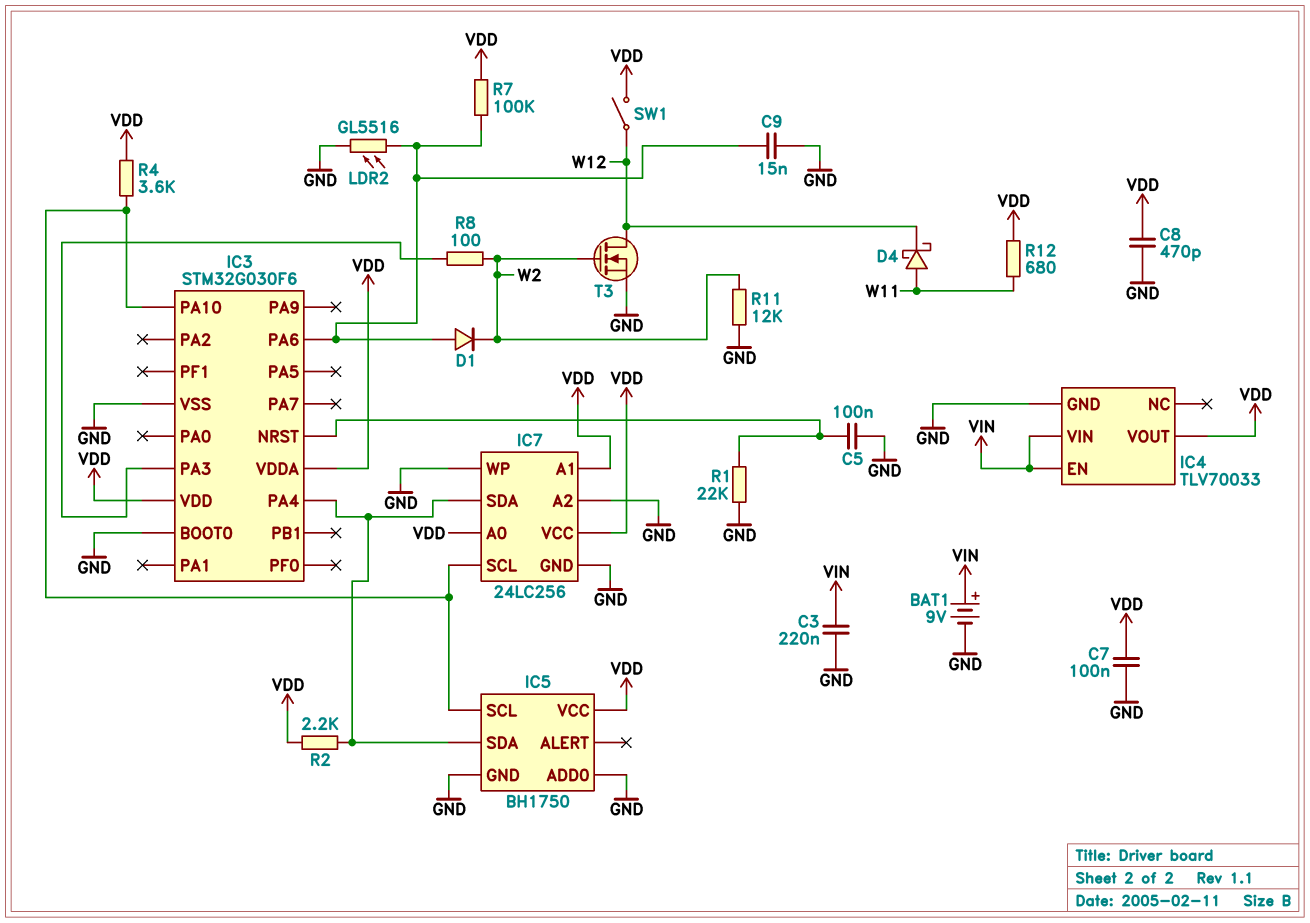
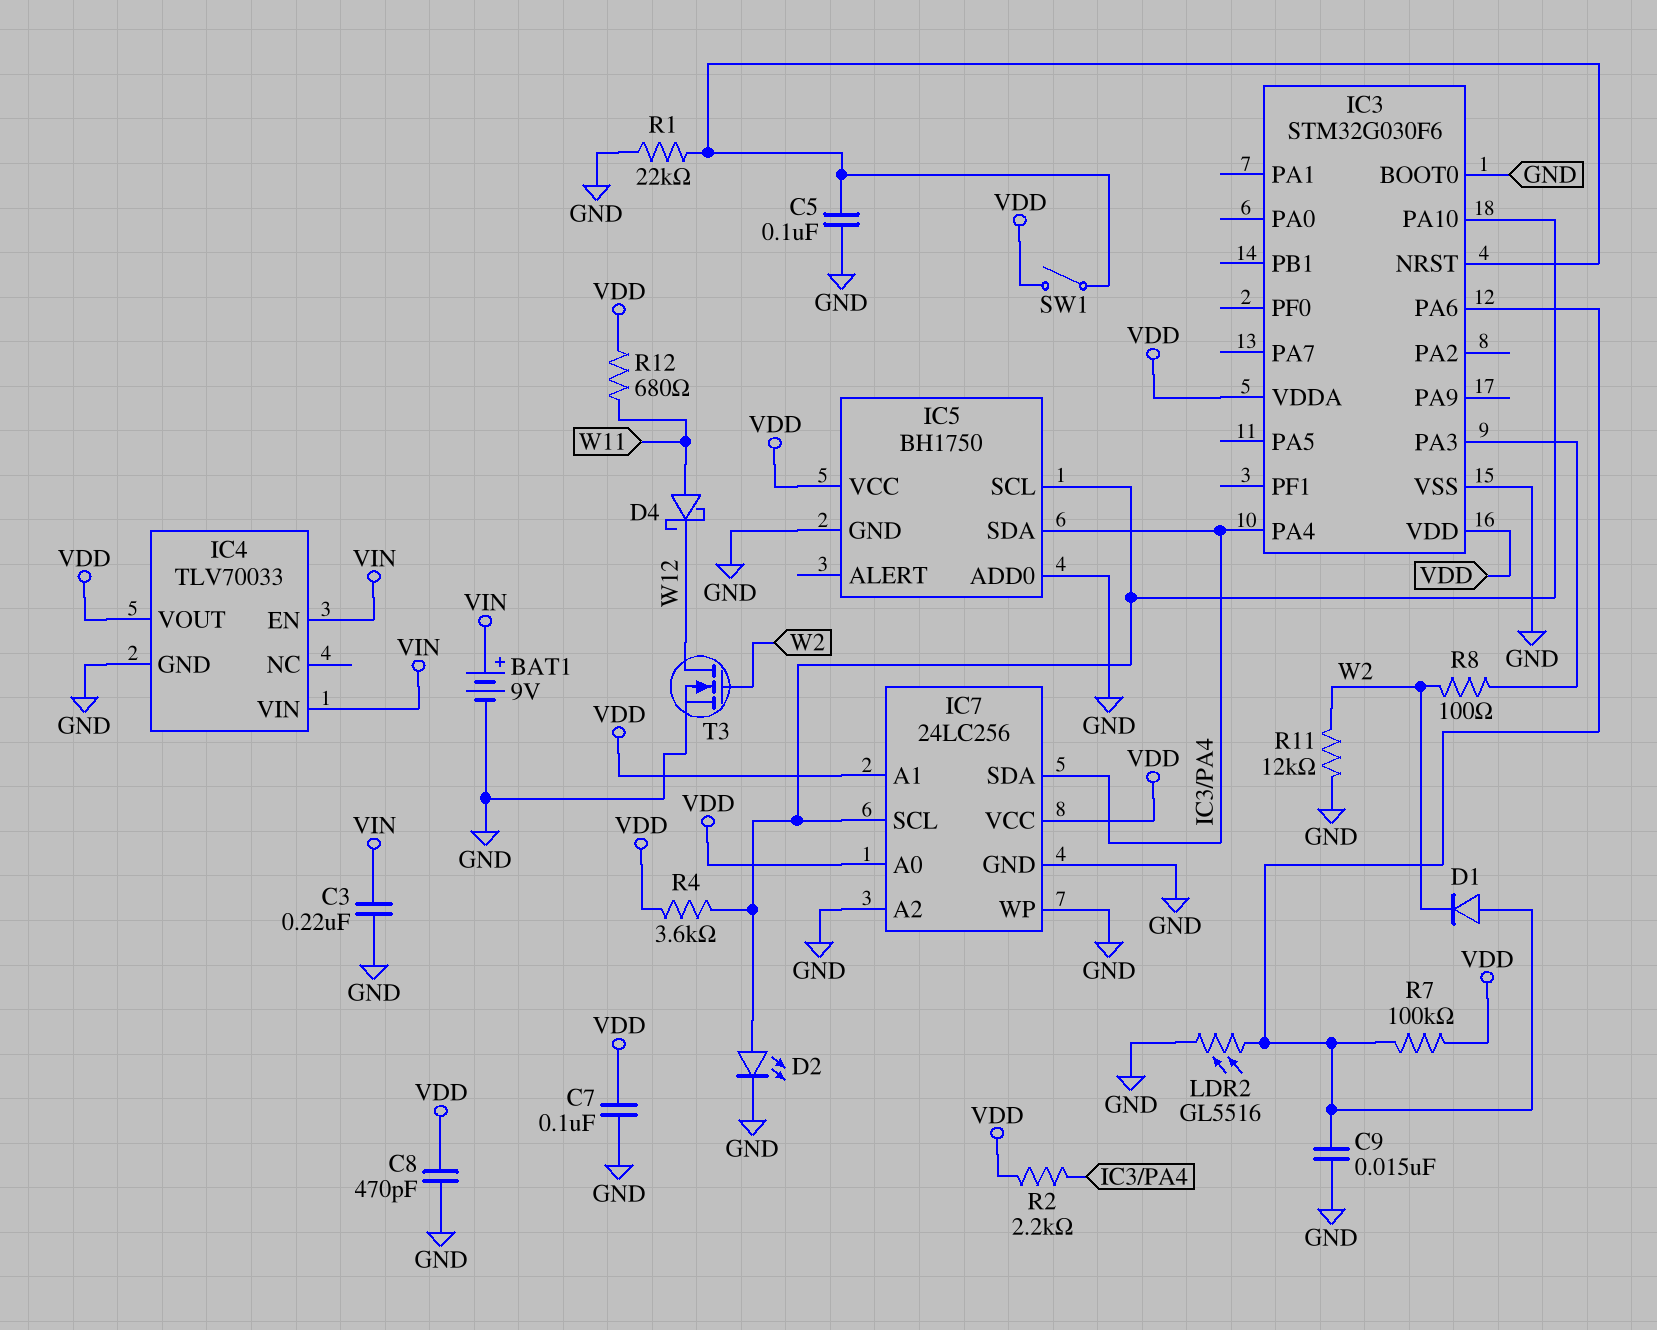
D2: none -> LED (A IC3/PA10, K GND)
SW1: switch (VDD, W12) -> switch (IC3/NRST, VDD)

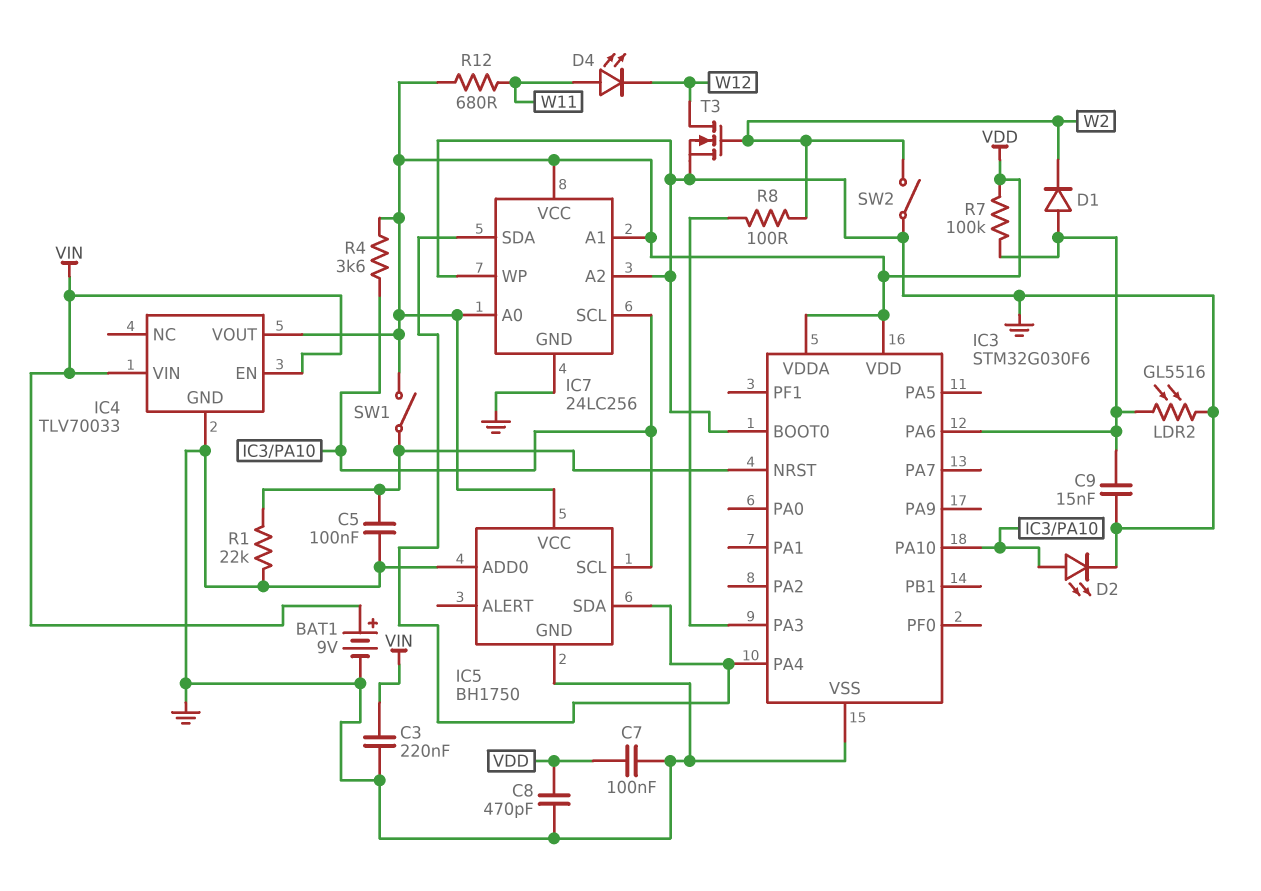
D4: schottky (A W11, K W12) -> LED (A W11, K W12)
R2: 2.2k (IC3/PA4, VDD) -> none
R11: 12k (GND, W2) -> none
SW2: none -> switch (GND, W2)

